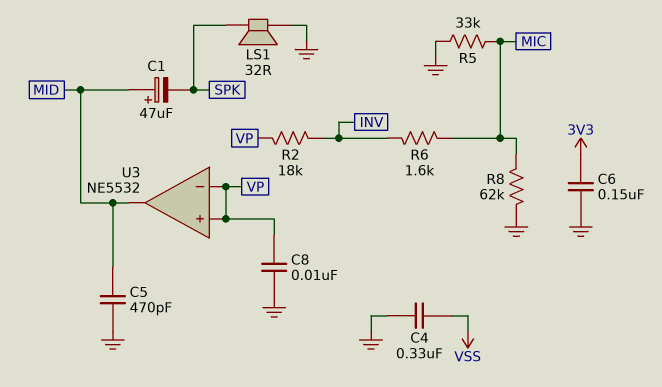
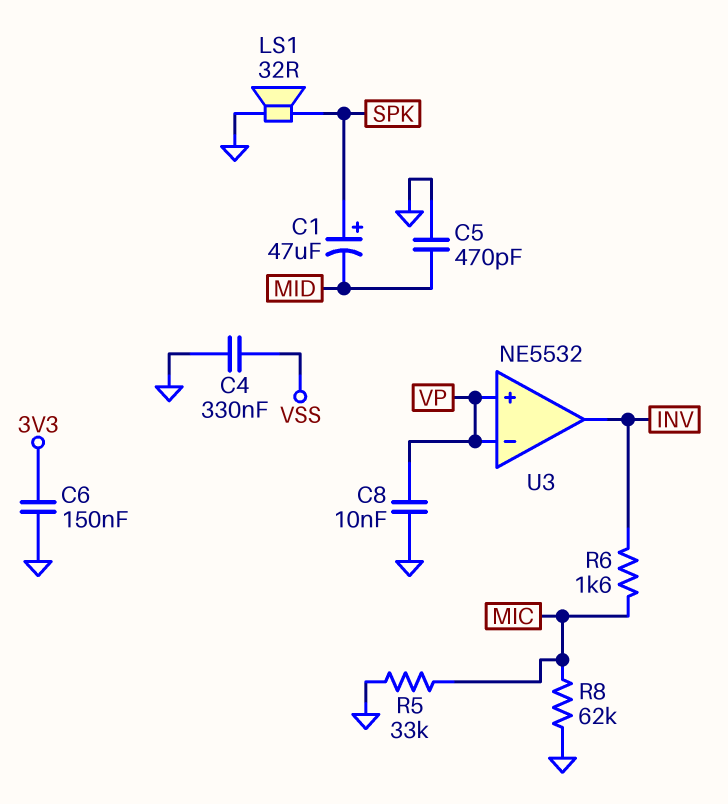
C1: 47uF (plus MID, minus SPK) -> 47uF (plus SPK, minus MID)
R2: 18k (INV, VP) -> none
U3 pin out: MID -> INV

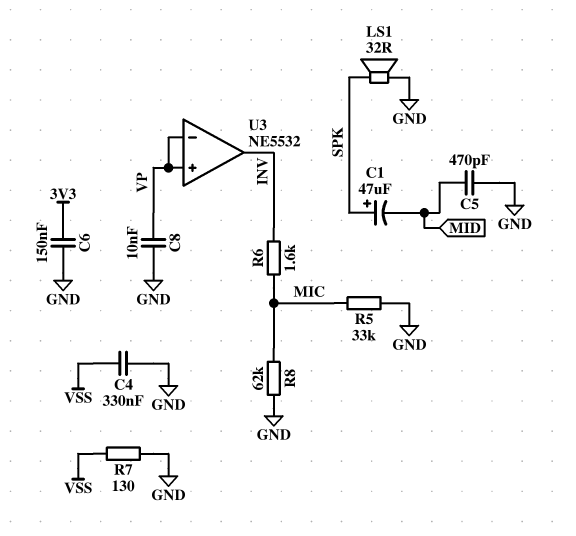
R7: none -> 130 (GND, VSS)

